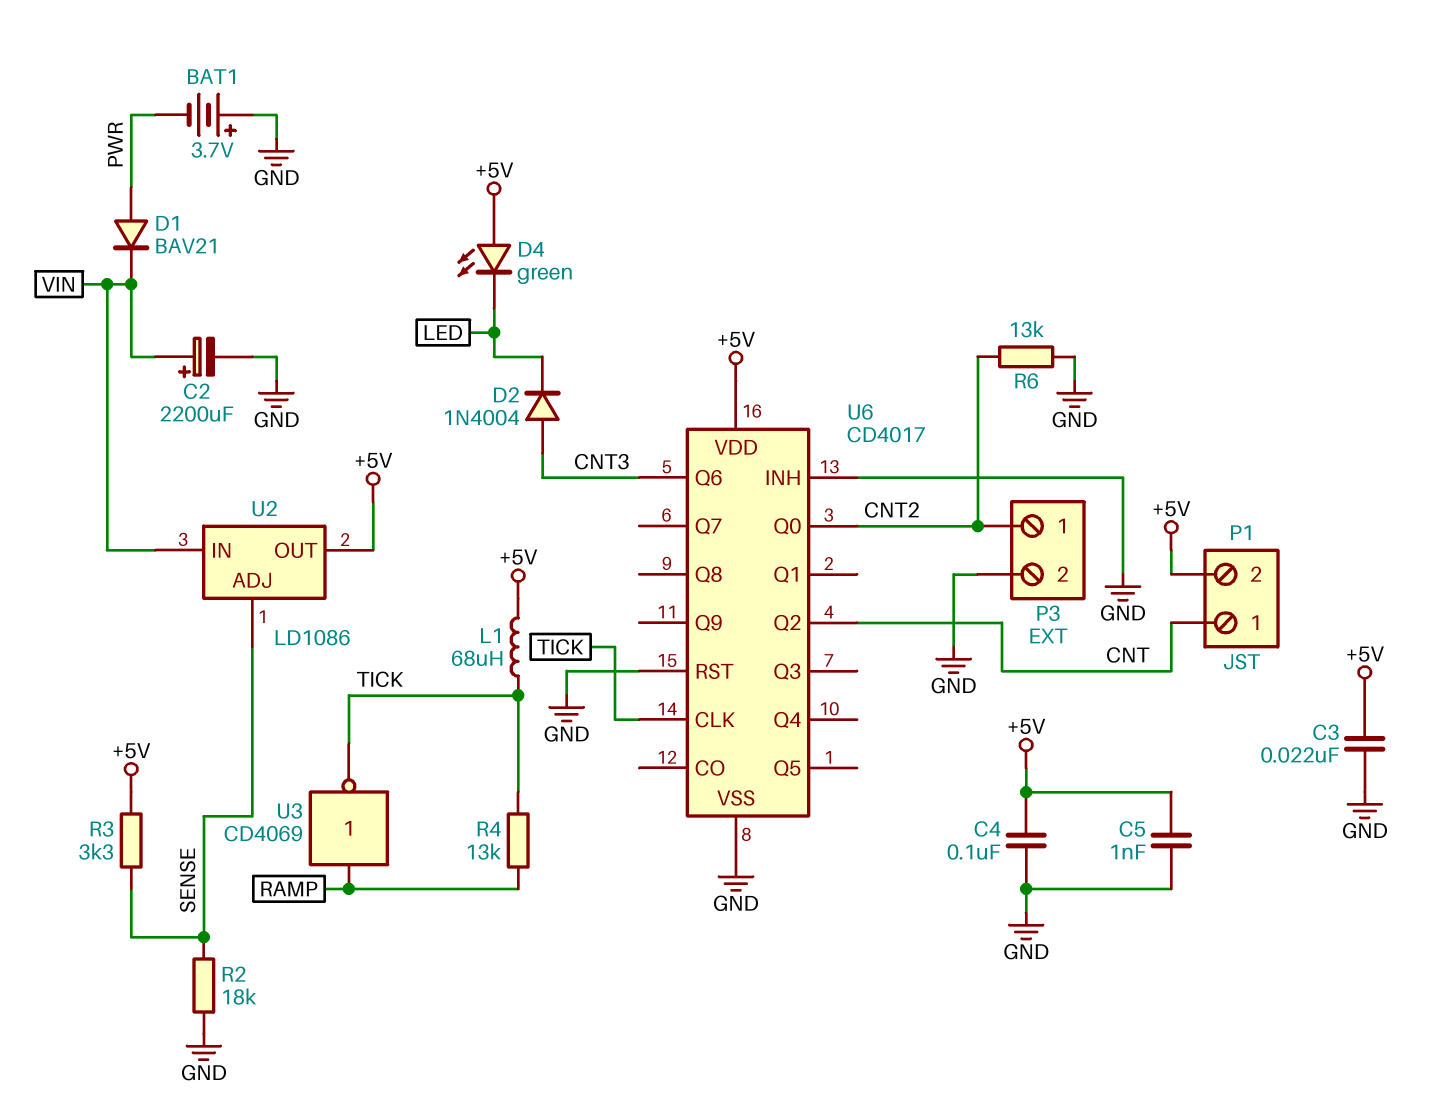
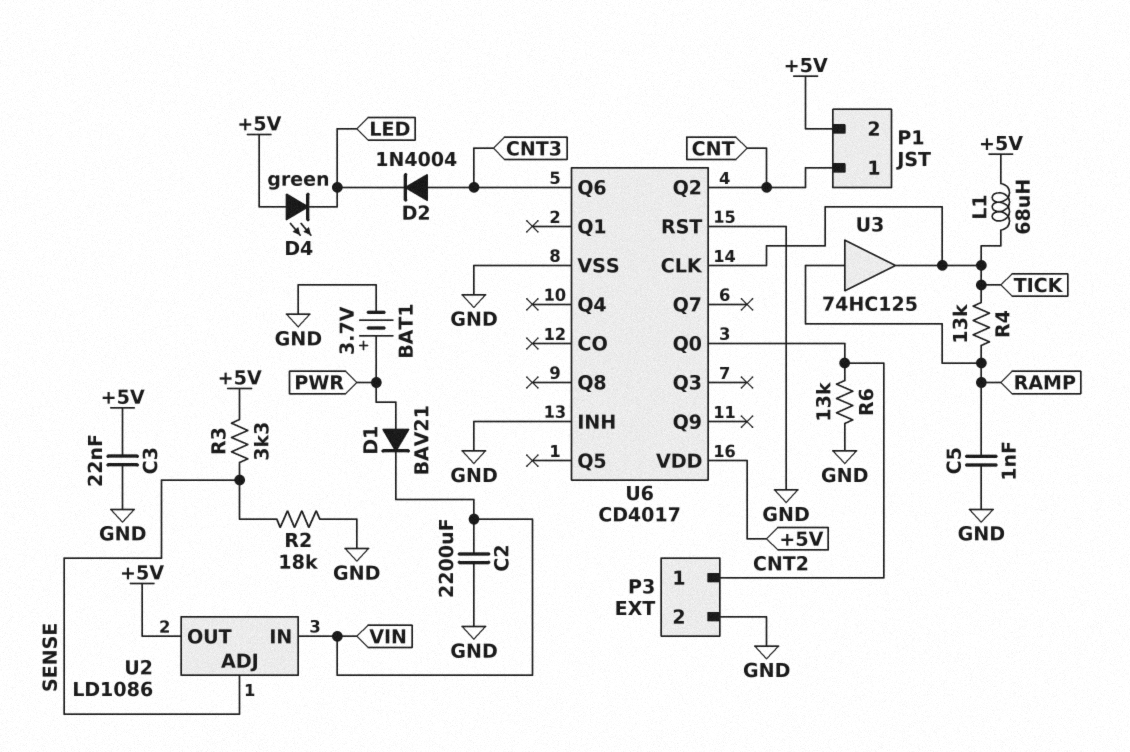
BAT1: 3.7V (plus GND, minus PWR) -> 3.7V (plus PWR, minus GND)
C2: 2200uF (plus VIN, minus GND) -> 2200uF (GND, VIN)
C4: 100nF (+5V, GND) -> none
C5: 1nF (+5V, GND) -> 1nF (GND, RAMP)
U3: NOT CD4069 (in RAMP, out TICK) -> buffer 74HC125 (in RAMP, out TICK)

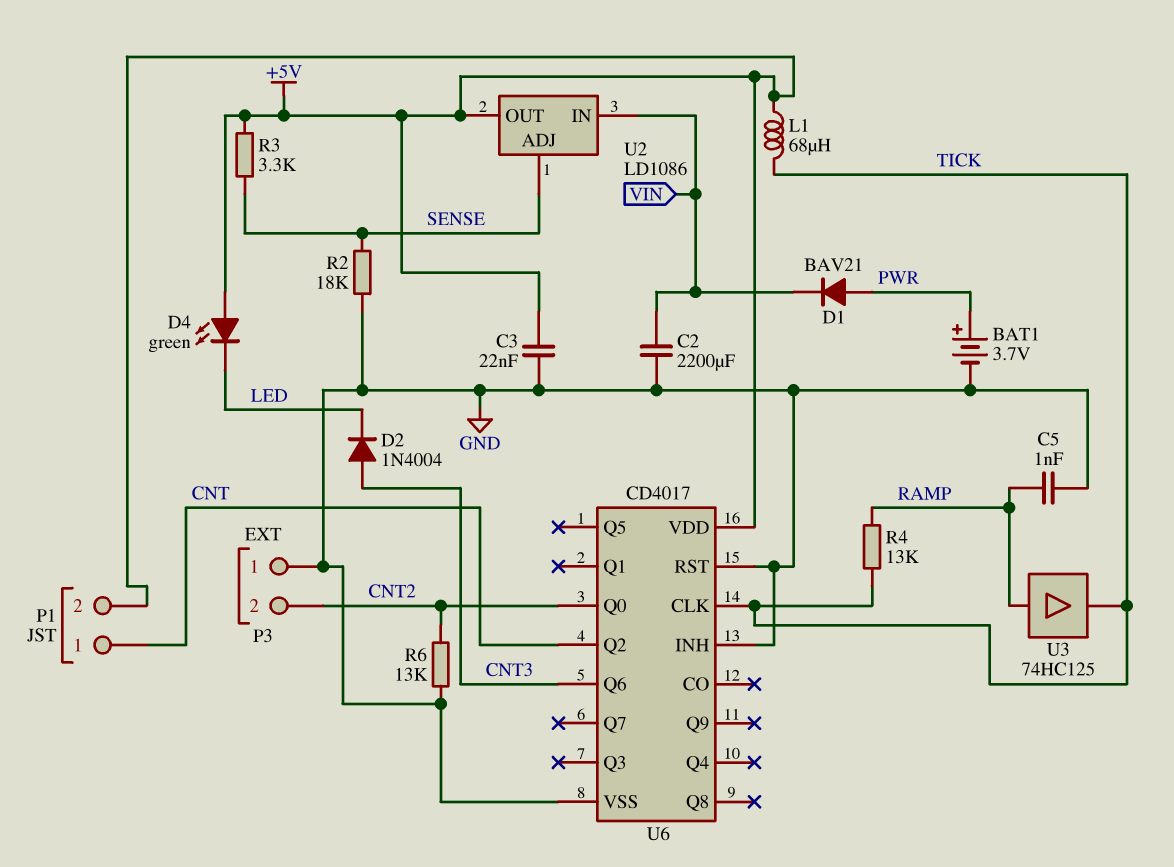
P3 pin 1: CNT2 -> GND
P3 pin 2: GND -> CNT2

